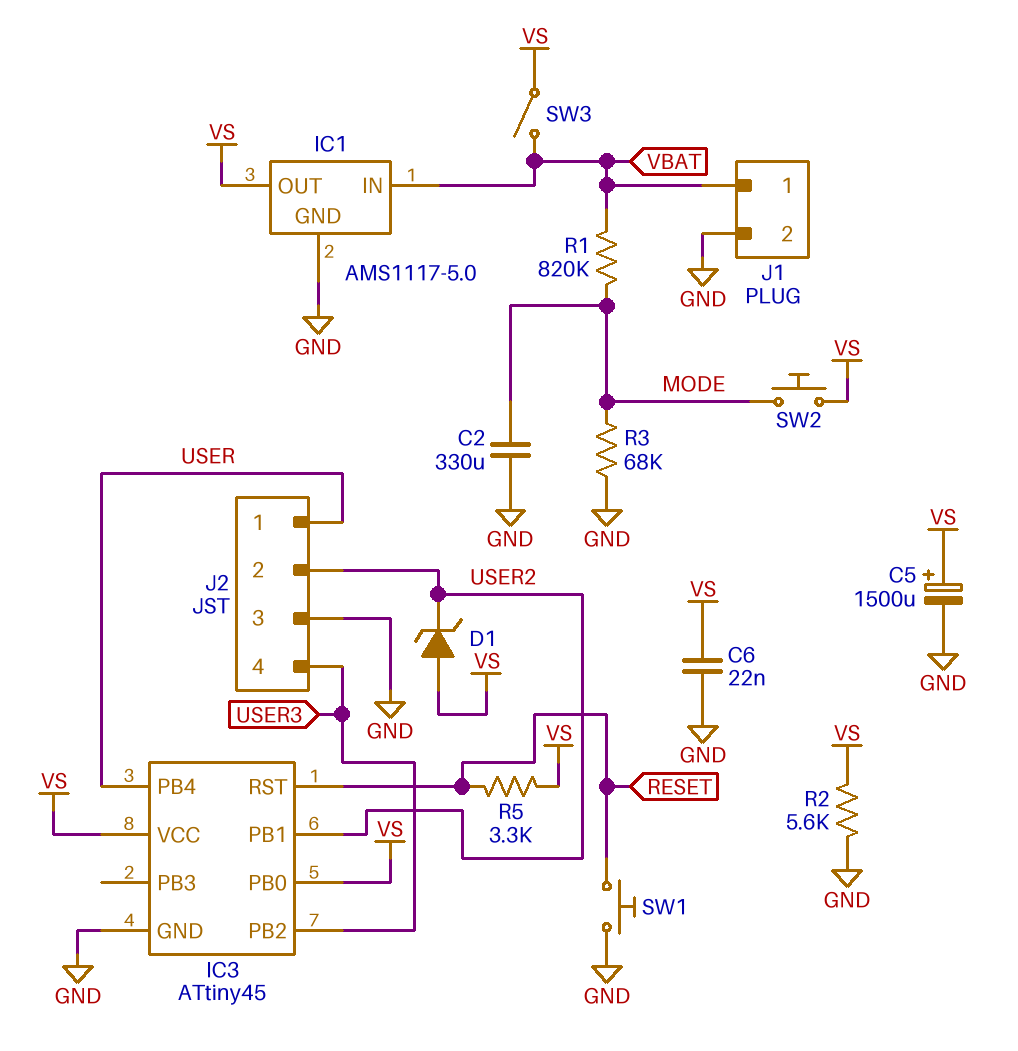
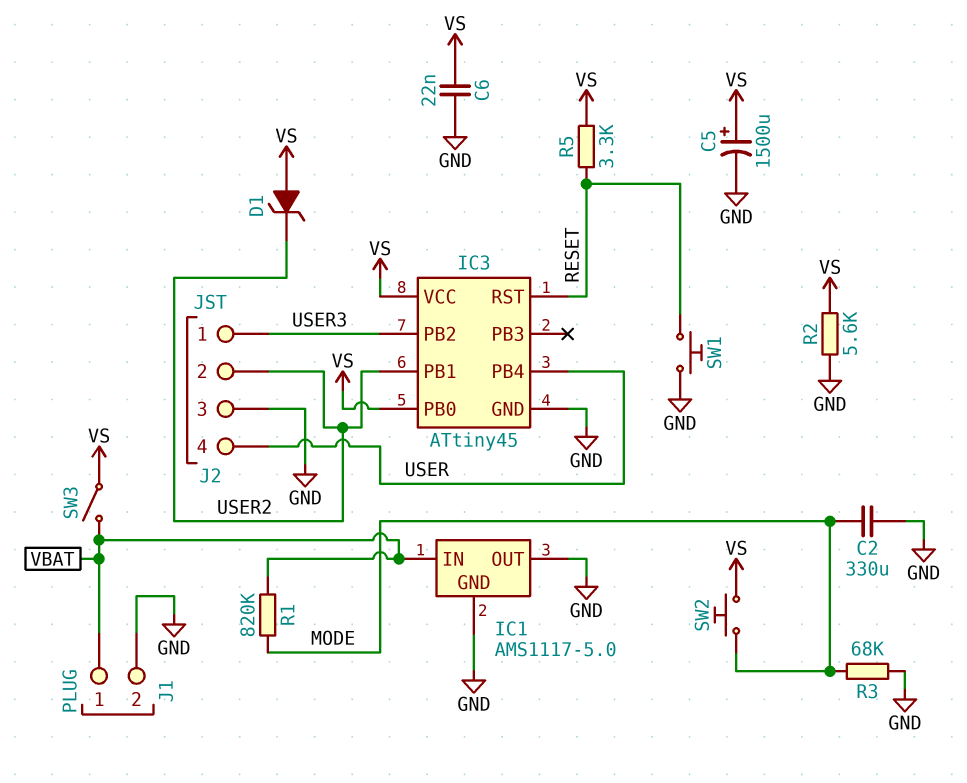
IC1 pin OUT: VS -> GND
J2 pin 1: USER -> USER3
J2 pin 4: USER3 -> USER

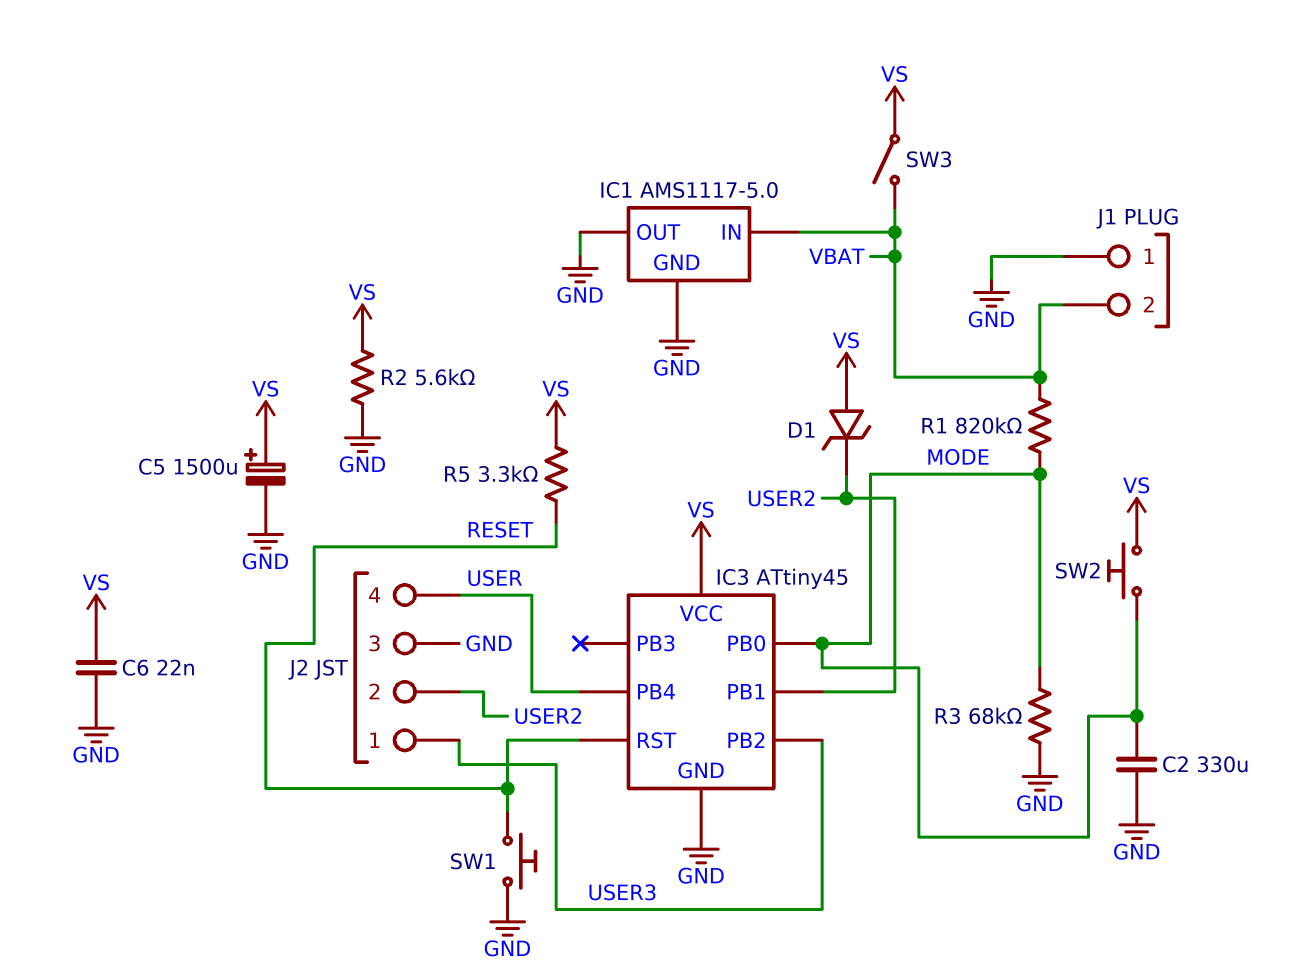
IC3 pin PB0: VS -> MODE
J1 pin 1: VBAT -> GND
J1 pin 2: GND -> VBAT

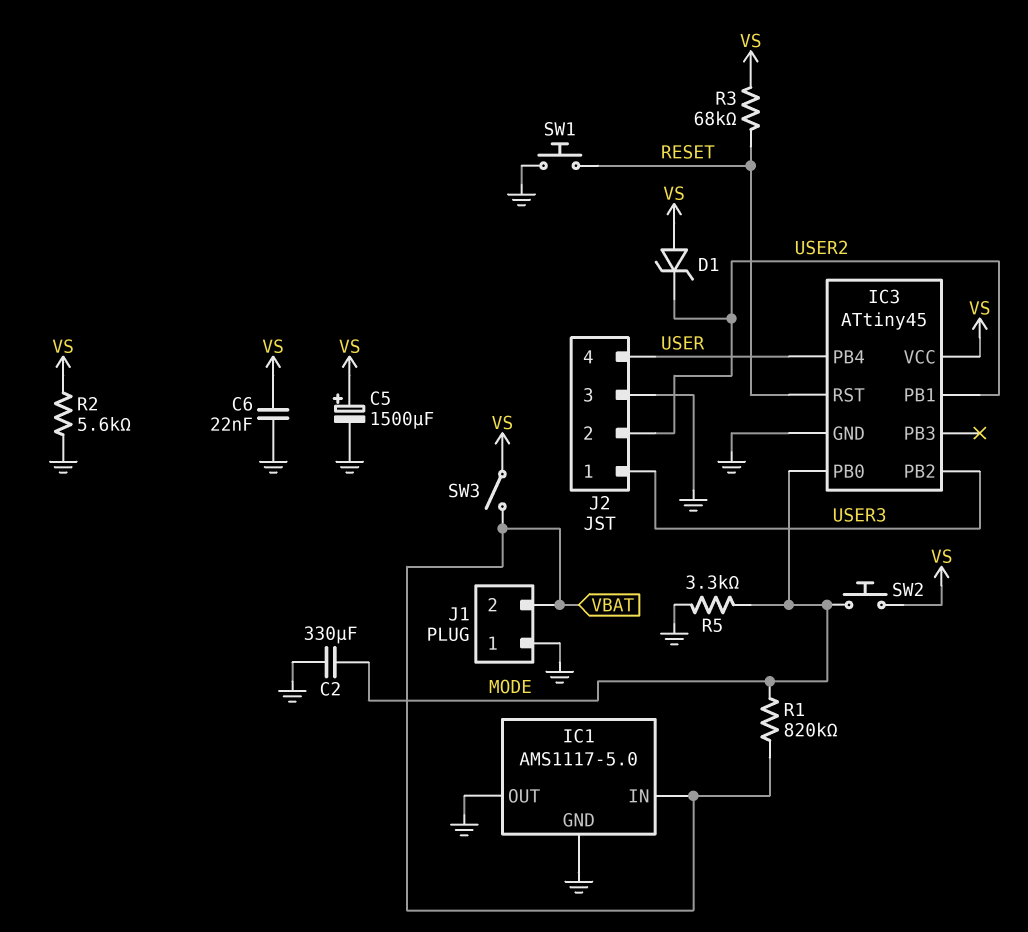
R3: 68k (GND, MODE) -> 68k (RESET, VS)
R5: 3.3k (RESET, VS) -> 3.3k (GND, MODE)

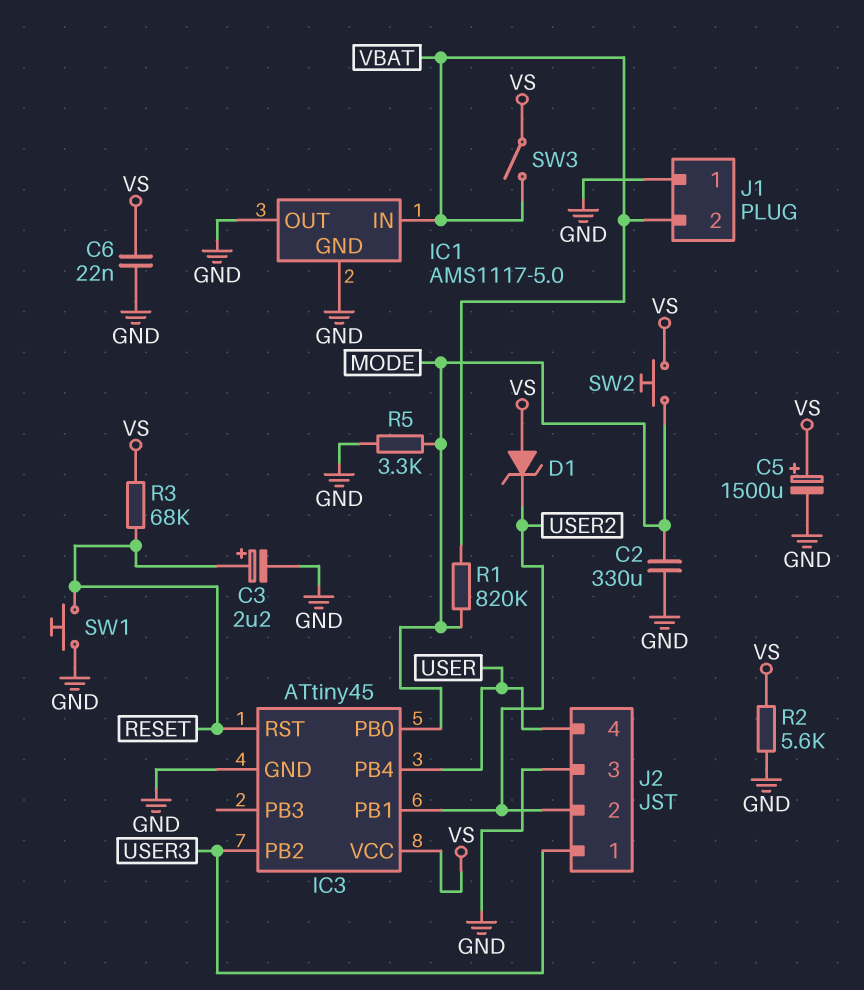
C3: none -> 2.2uF (plus RESET, minus GND)

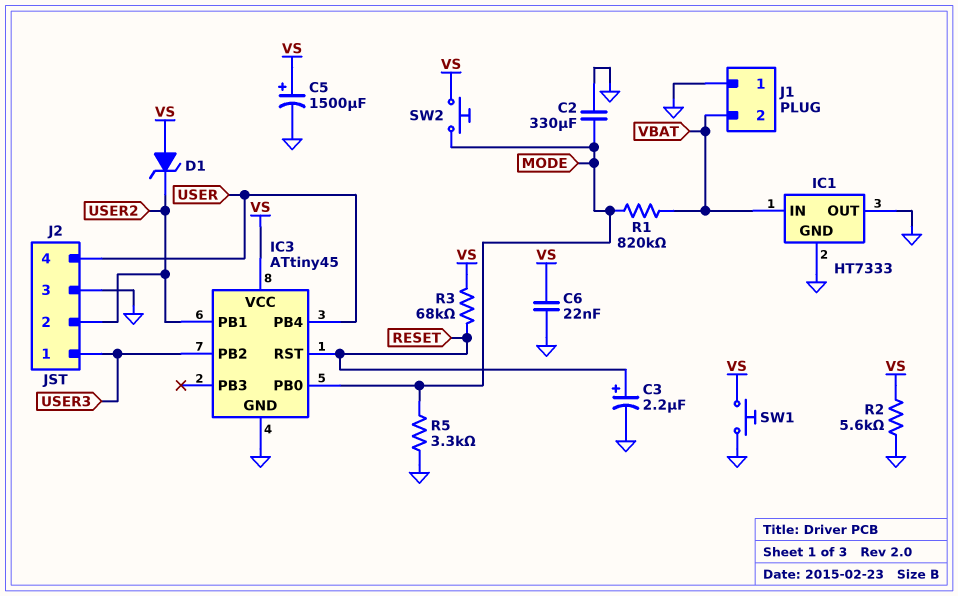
IC1: AMS1117-5.0 -> HT7333
SW1: button (GND, RESET) -> button (GND, VS)
SW3: switch (VBAT, VS) -> none

